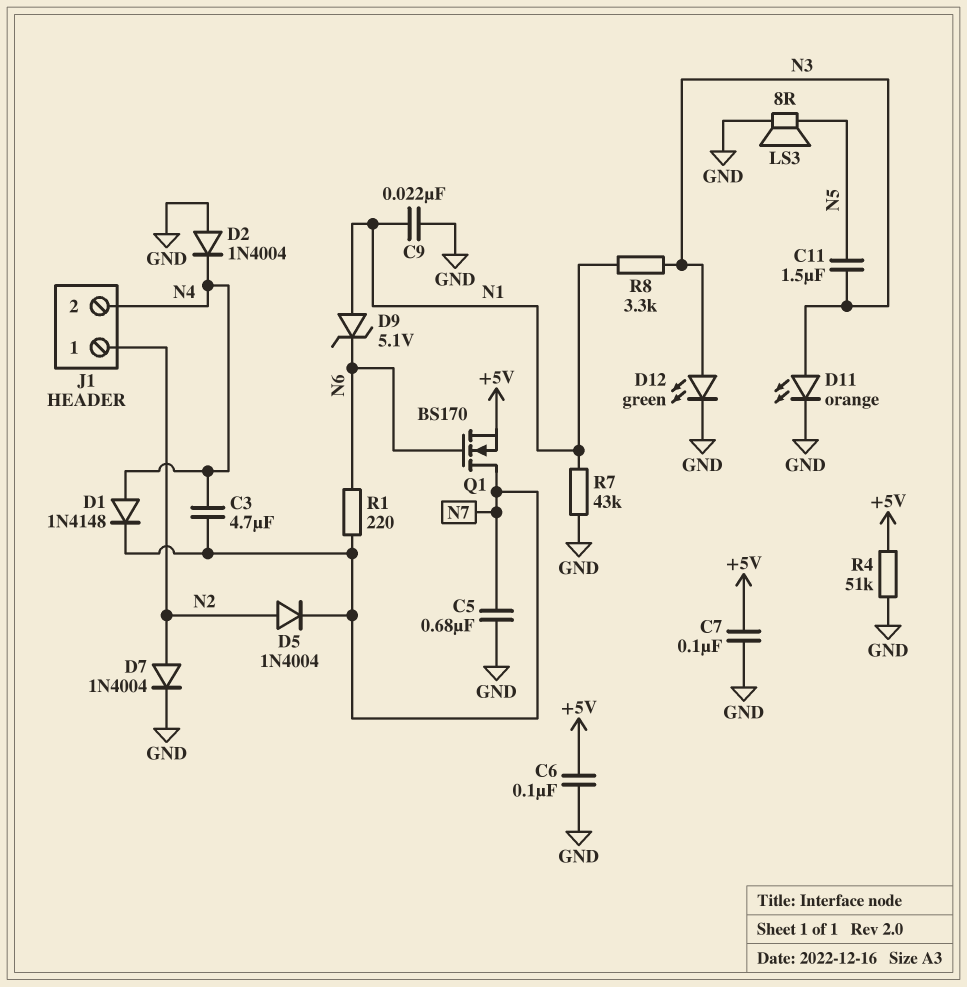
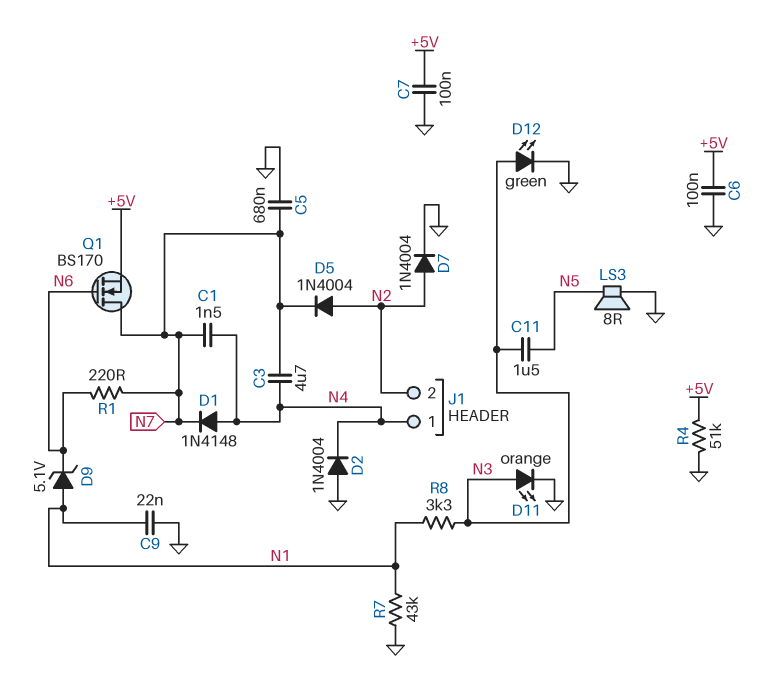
C1: none -> 1.5nF (N4, N7)
J1 pin 1: N2 -> N4
J1 pin 2: N4 -> N2

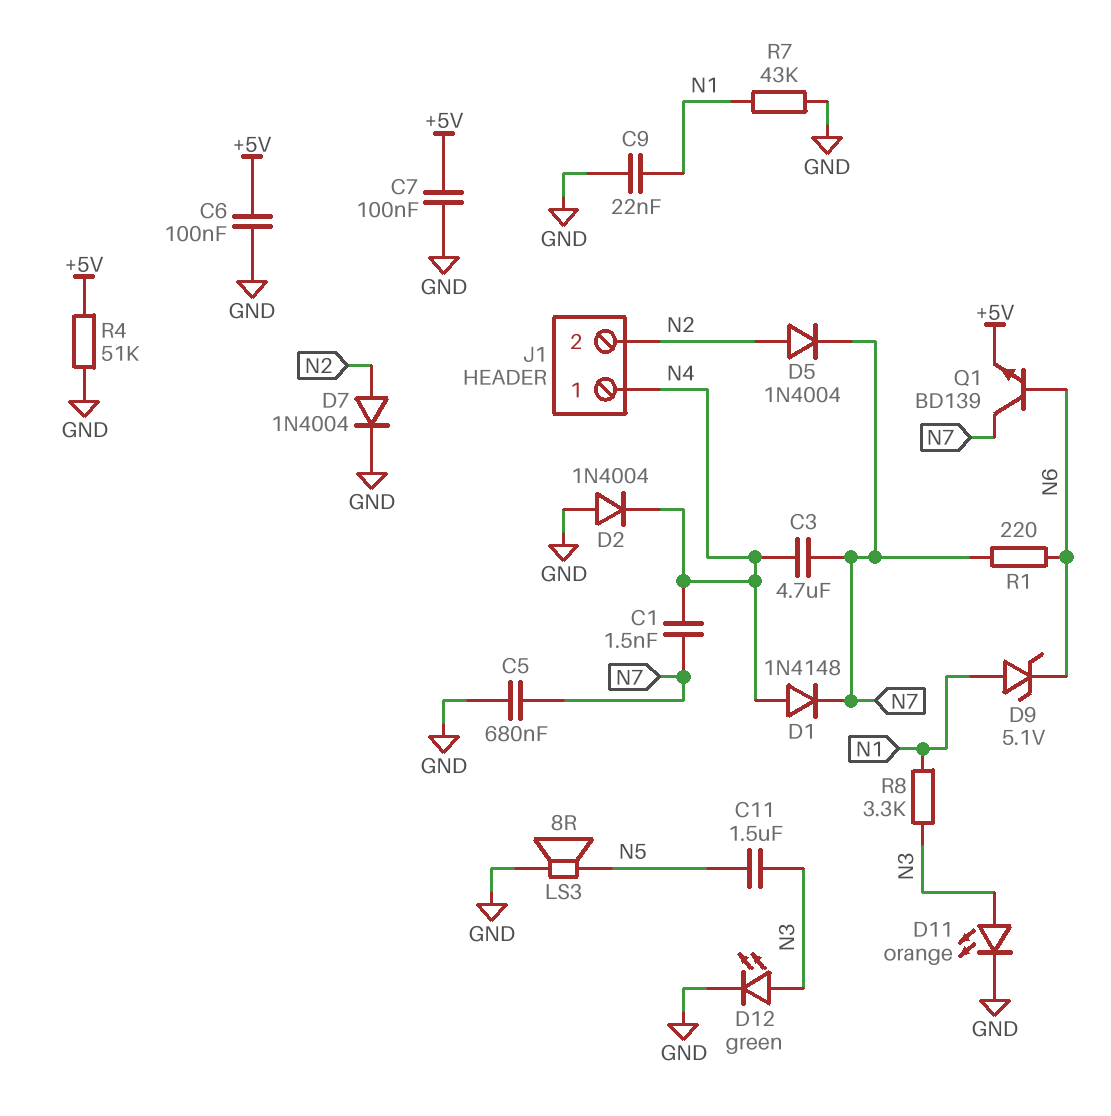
Q1: NMOS BS170 (G N6, D N7, S +5V) -> NPN BD139 (B N6, C N7, E +5V)

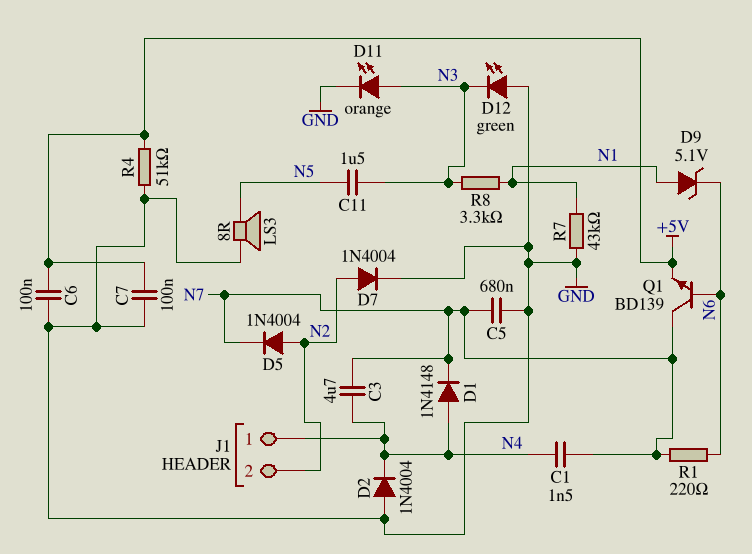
C9: 22nF (GND, N1) -> none
D12: LED green (A N3, K GND) -> LED green (A GND, K N3)

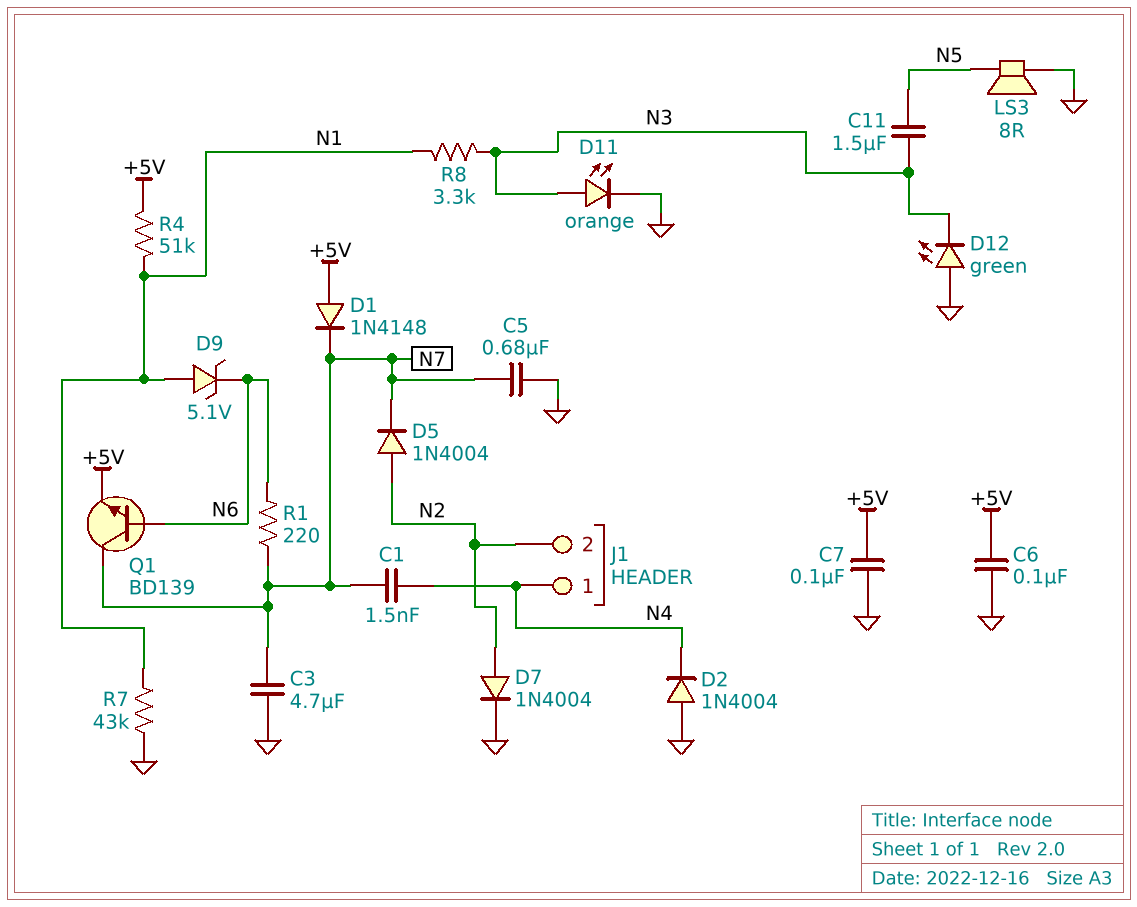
C3: 4.7uF (N4, N7) -> 4.7uF (GND, N7)
D1: diode 1N4148 (A N4, K N7) -> diode 1N4148 (A +5V, K N7)
R4: 51k (+5V, GND) -> 51k (+5V, N1)

